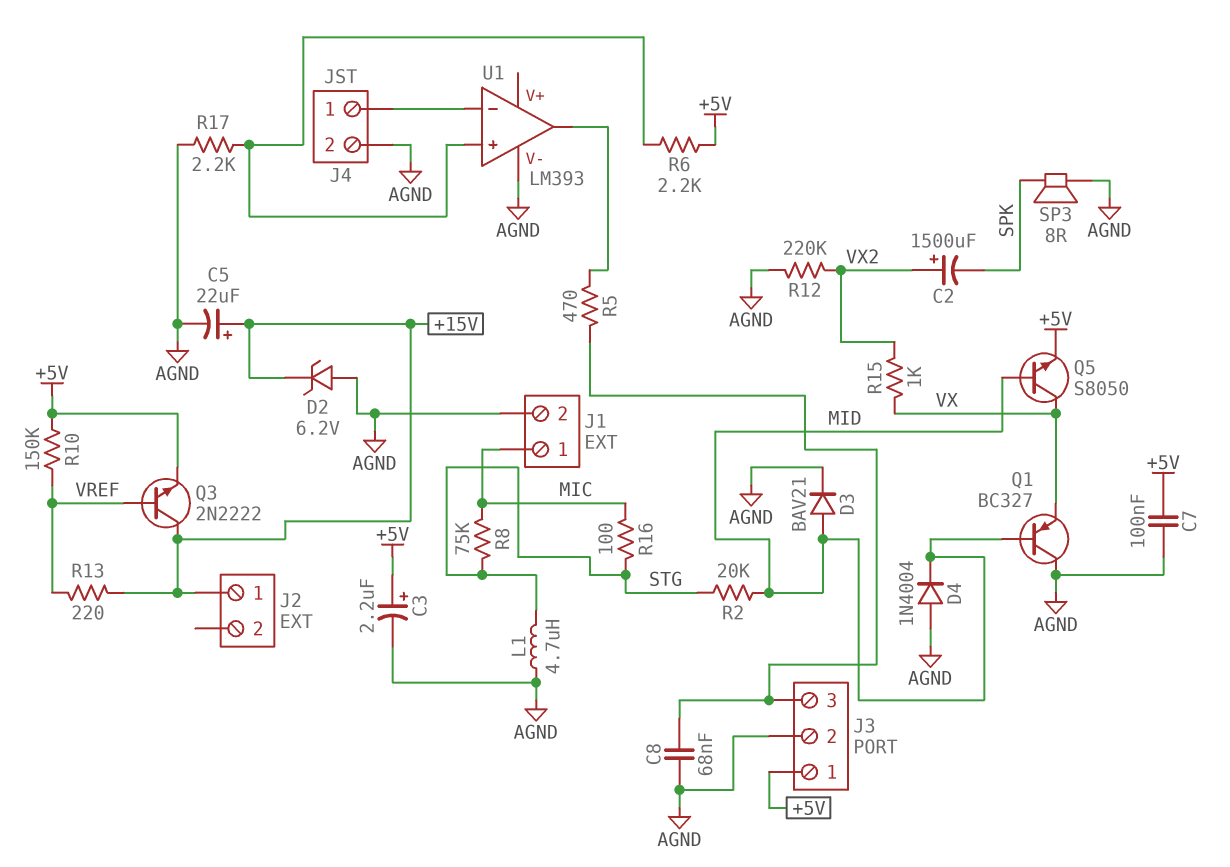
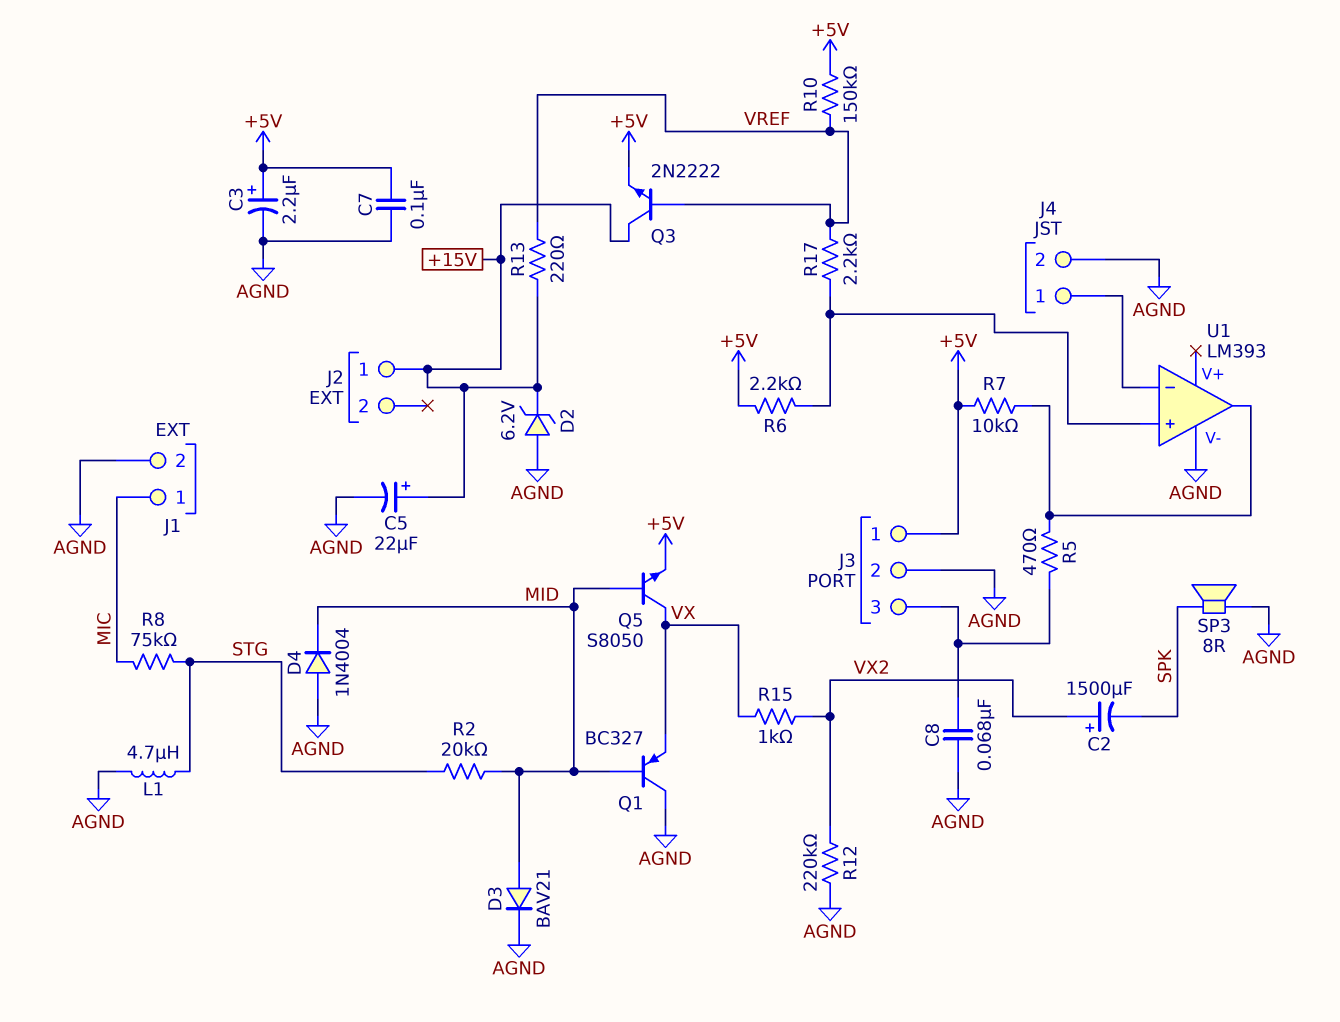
R7: none -> 10k (+5V, U1/out)
R16: 100 (MIC, STG) -> none
R17: 2.2k (AGND, U1/in+) -> 2.2k (U1/in+, VREF)

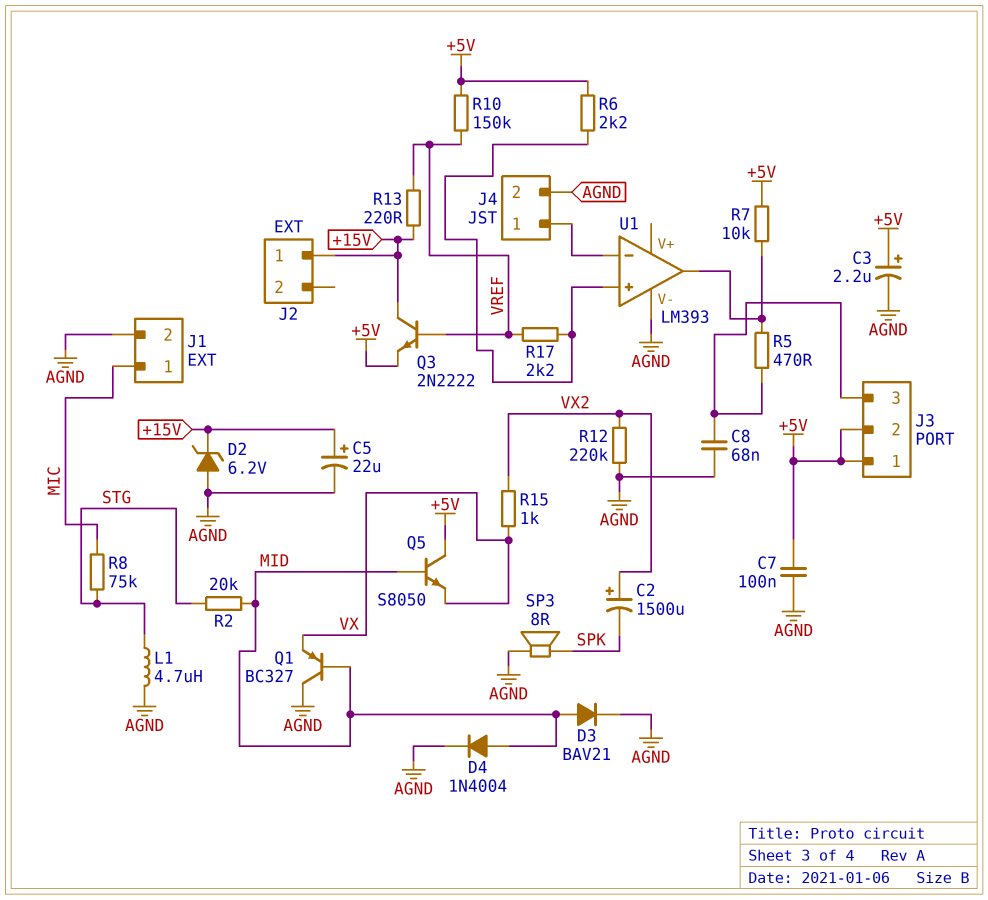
D4: diode 1N4004 (A AGND, K MID) -> diode 1N4004 (A MID, K AGND)
J3 pin 2: AGND -> +5V
Q5: NPN S8050 (B MID, C VX, E +5V) -> NPN S8050 (B MID, C +5V, E VX)

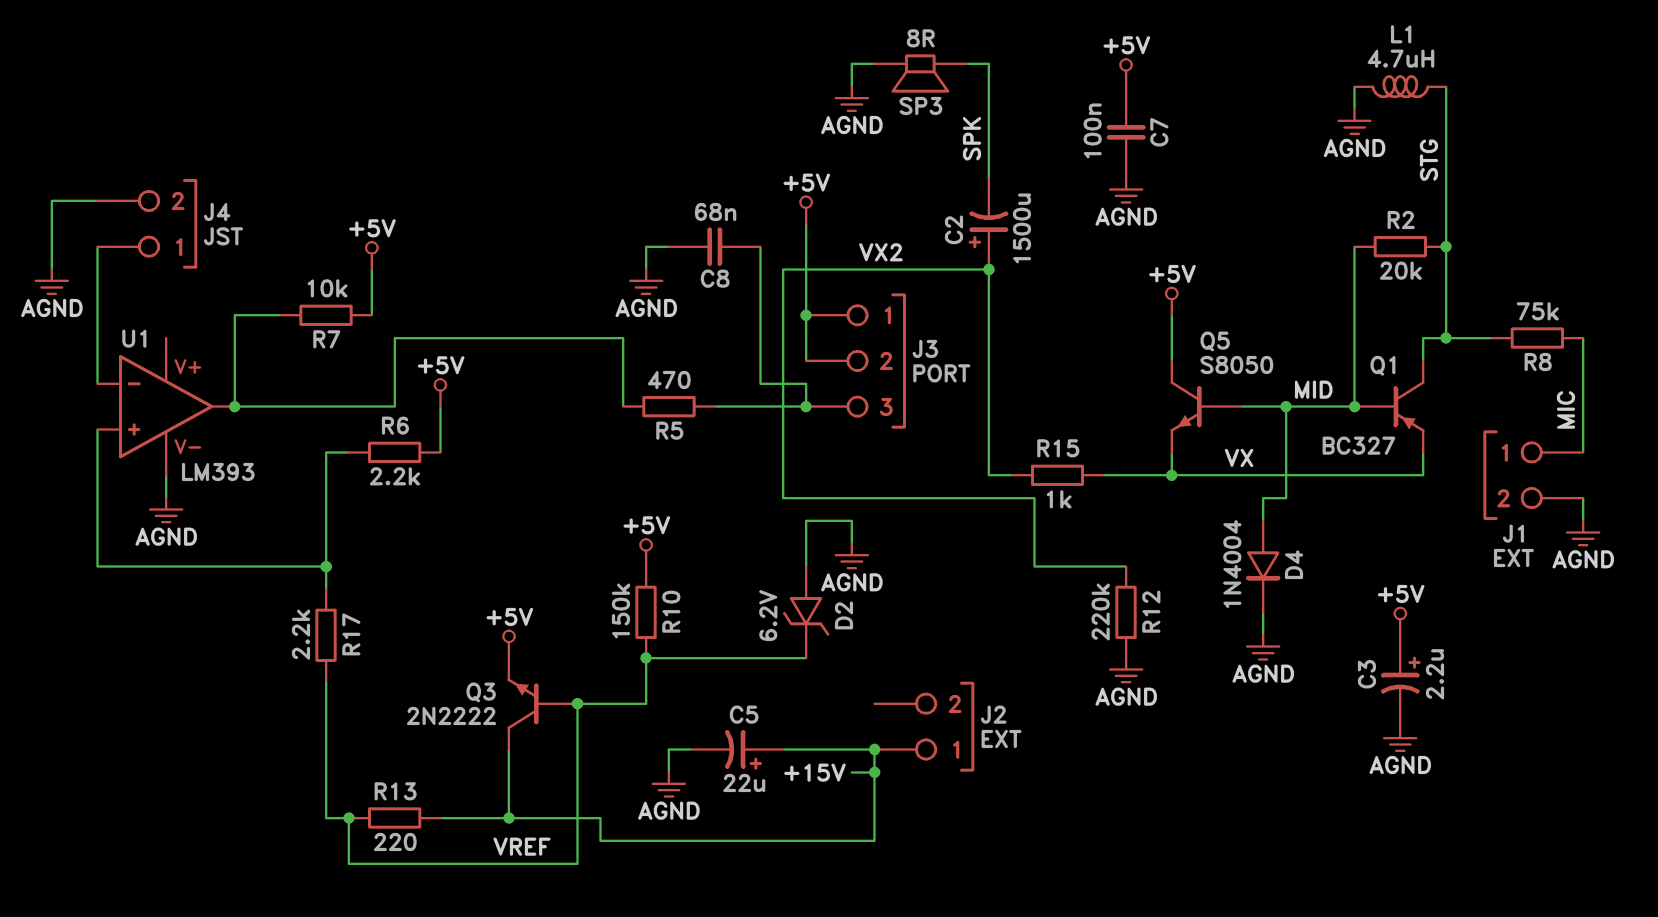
D2: zener 6.2V (A AGND, K +15V) -> zener 6.2V (A AGND, K VREF)
D3: diode BAV21 (A MID, K AGND) -> none
Q1: PNP BC327 (B MID, C AGND, E VX) -> PNP BC327 (B MID, C STG, E VX)

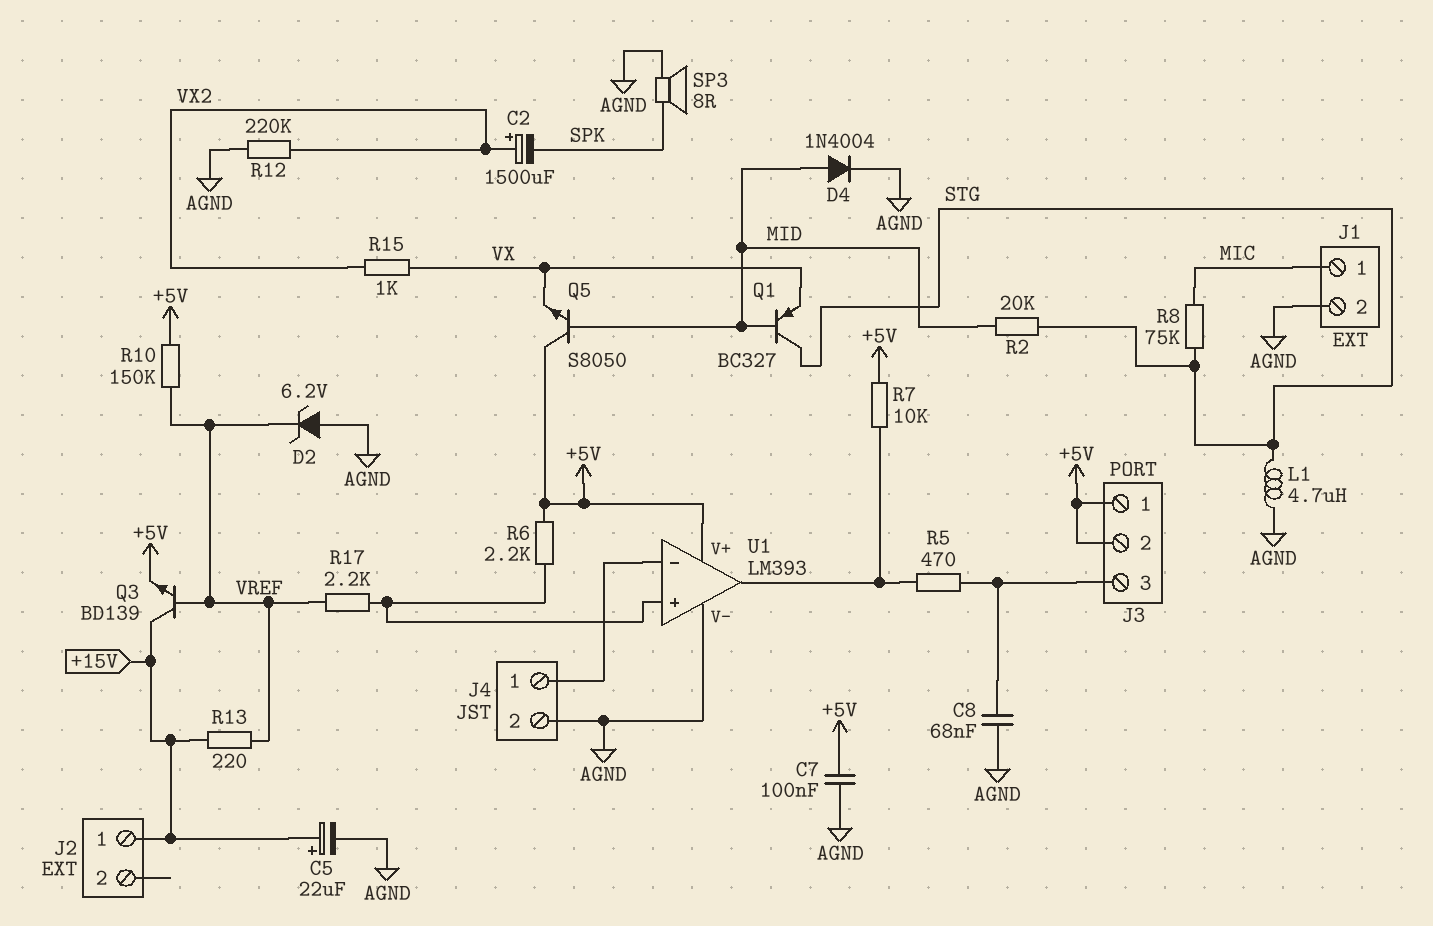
C3: 2.2uF (plus +5V, minus AGND) -> none
Q3: NPN 2N2222 (B VREF, C +15V, E +5V) -> NPN BD139 (B VREF, C +15V, E +5V)
U1 pin V+: none -> +5V

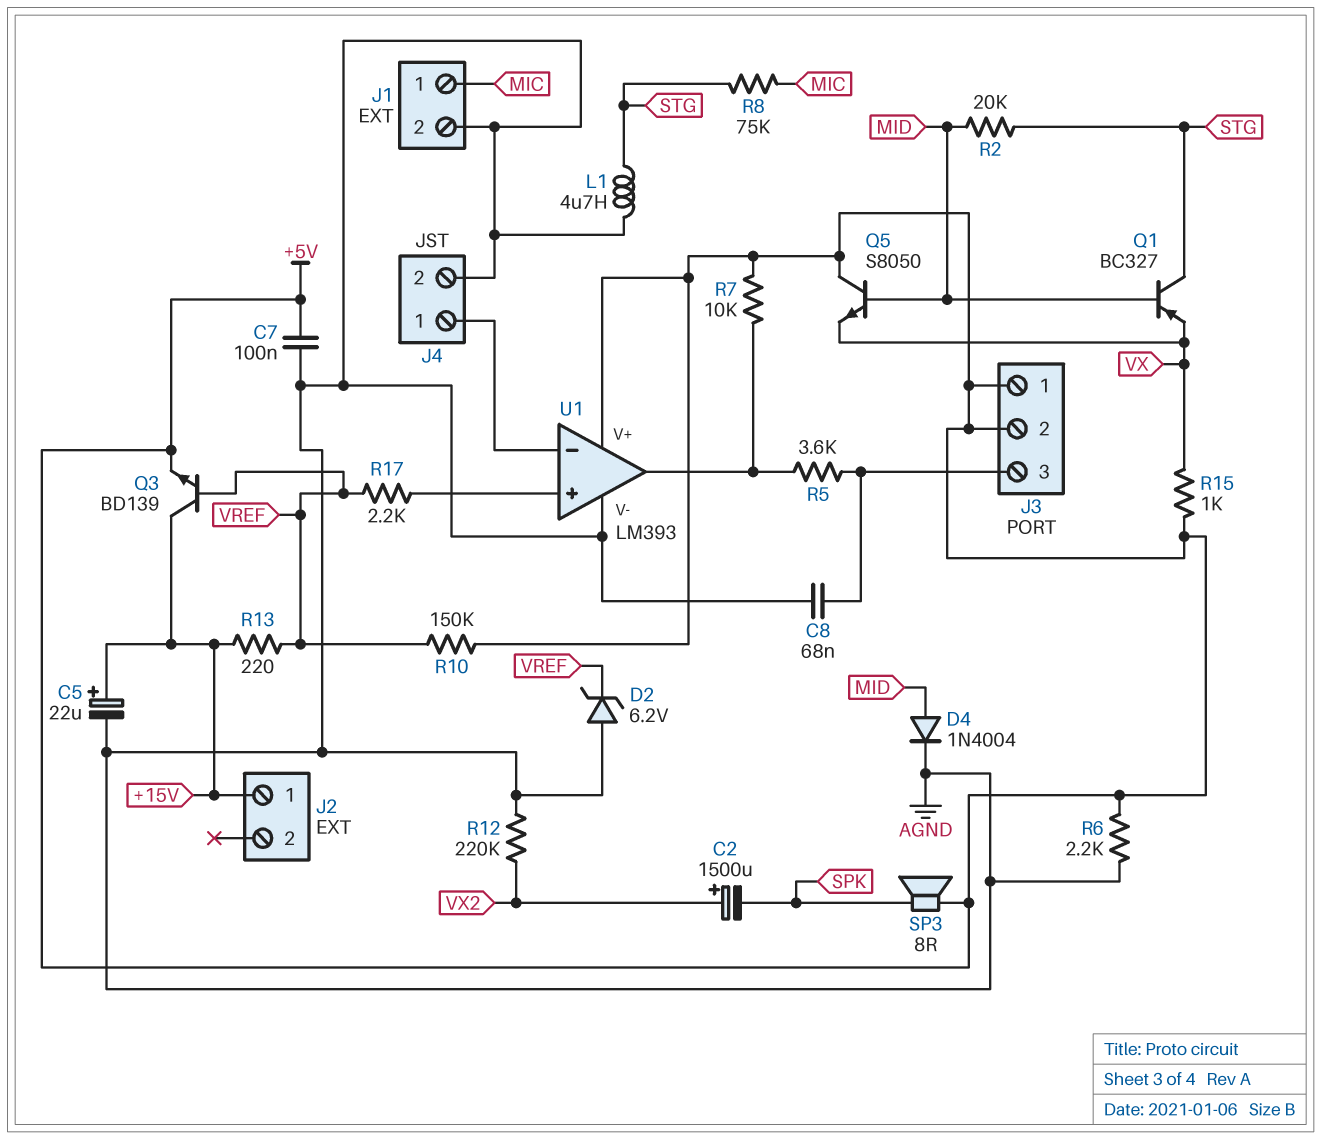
R5: 470 (J3/3, U1/out) -> 3.6k (J3/3, U1/out)
R6: 2.2k (+5V, U1/in+) -> 2.2k (+5V, AGND)
R15: 1k (VX, VX2) -> 1k (+5V, VX)
SP3: speaker 8R (AGND, SPK) -> speaker 8R (+5V, SPK)

